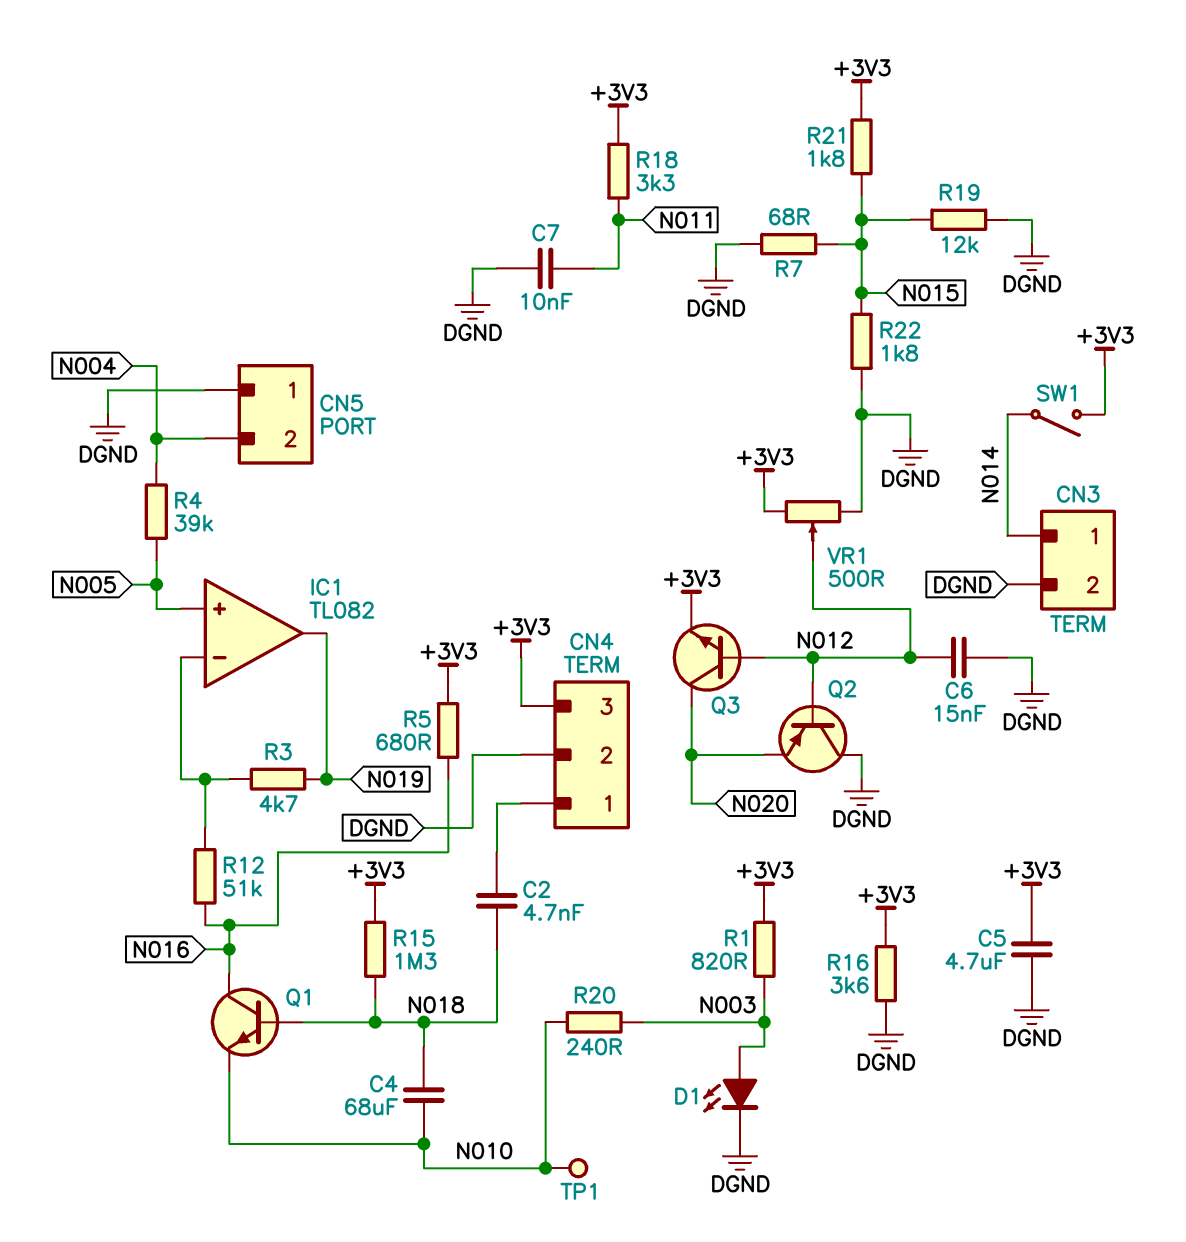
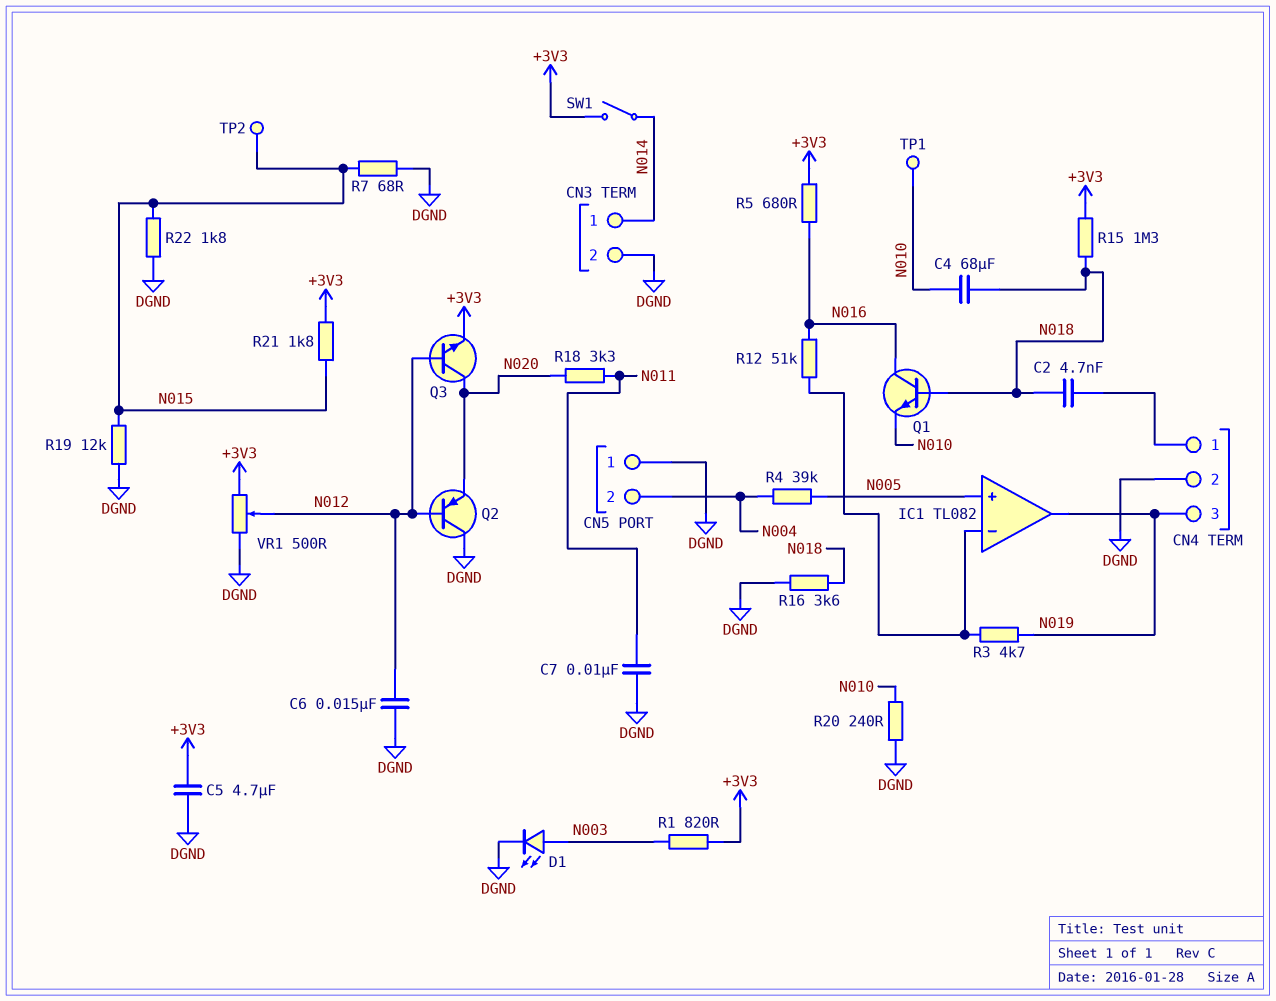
CN4 pin 3: +3V3 -> N019
R16: 3.6k (+3V3, DGND) -> 3.6k (DGND, N018)
R18: 3.3k (+3V3, N011) -> 3.3k (N011, N020)
R20: 240 (N003, N010) -> 240 (DGND, N010)
TP2: none -> test point (N015)

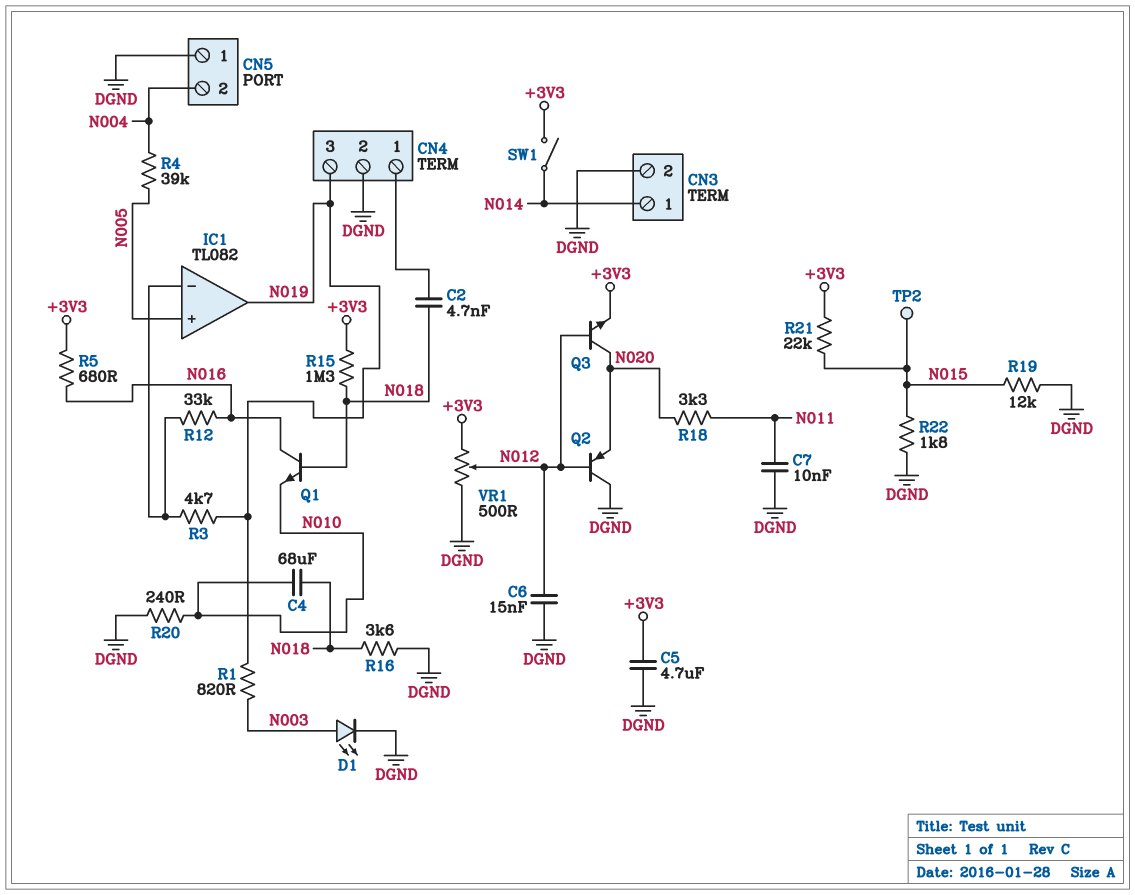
R1: 820 (+3V3, N003) -> 820 (N003, N019)
R7: 68 (DGND, N015) -> none
R12: 51k (IC1/in-, N016) -> 33k (IC1/in-, N016)
R21: 1.8k (+3V3, N015) -> 22k (+3V3, N015)
TP1: test point (N010) -> none

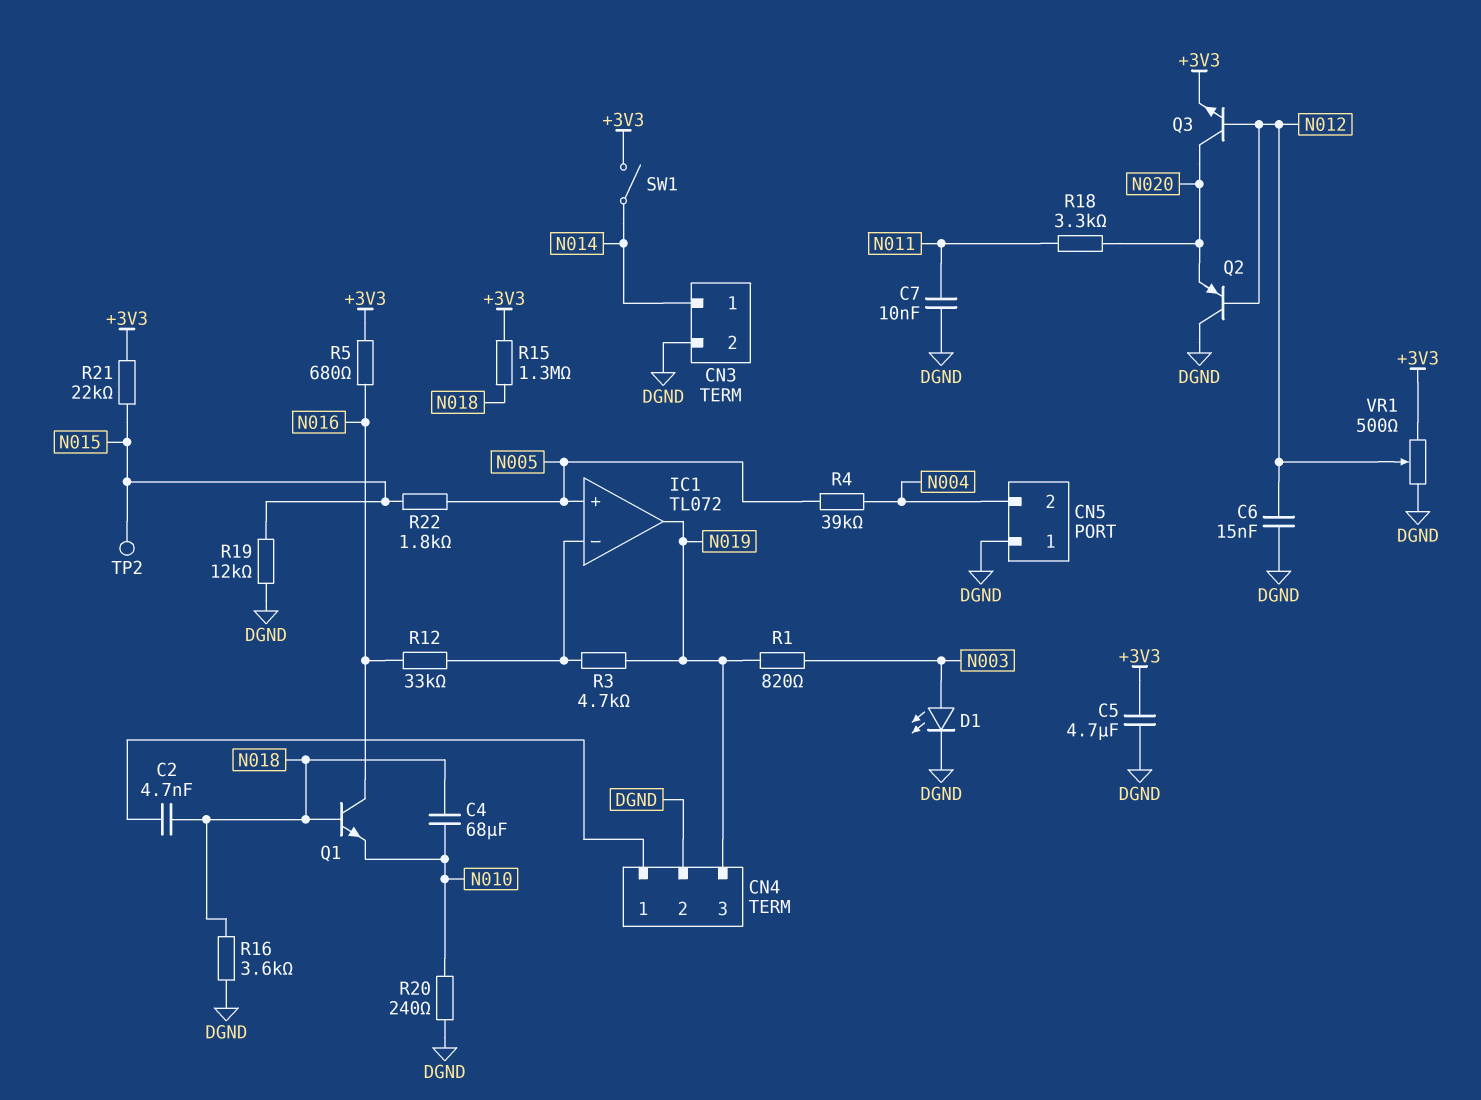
IC1: TL082 -> TL072
R22: 1.8k (DGND, N015) -> 1.8k (N005, N015)

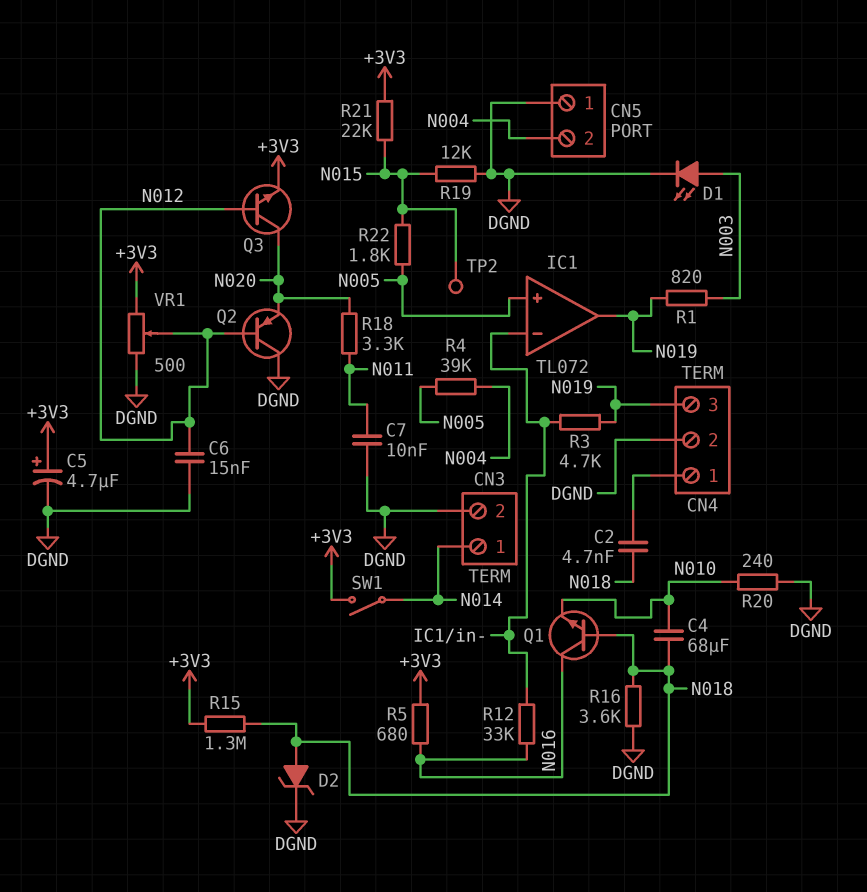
C5: 4.7uF (+3V3, DGND) -> 4.7uF (plus +3V3, minus DGND)
D2: none -> zener (A N018, K DGND)

